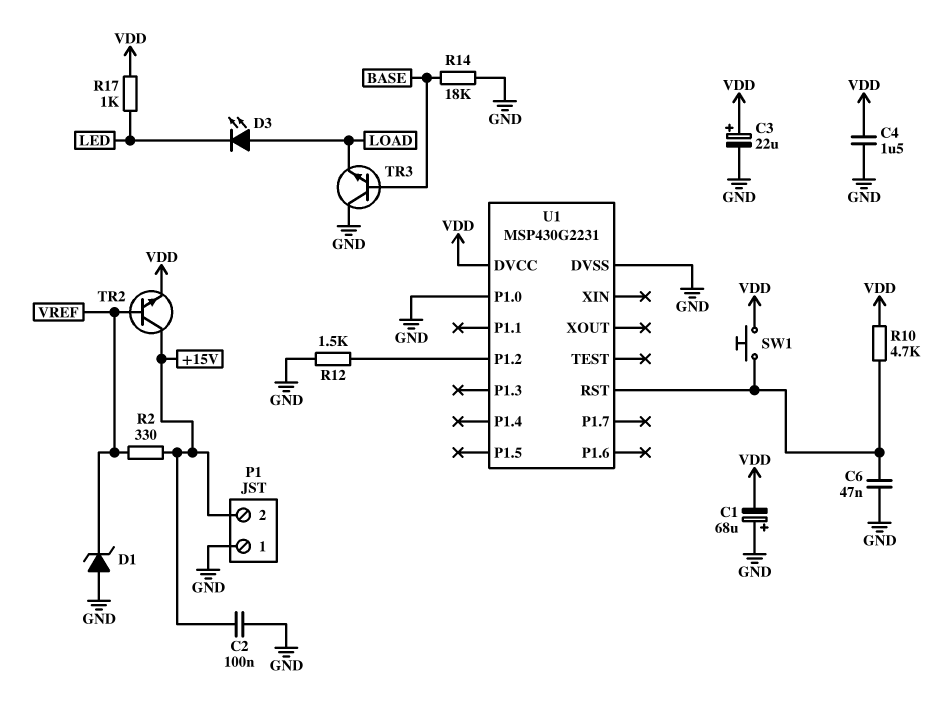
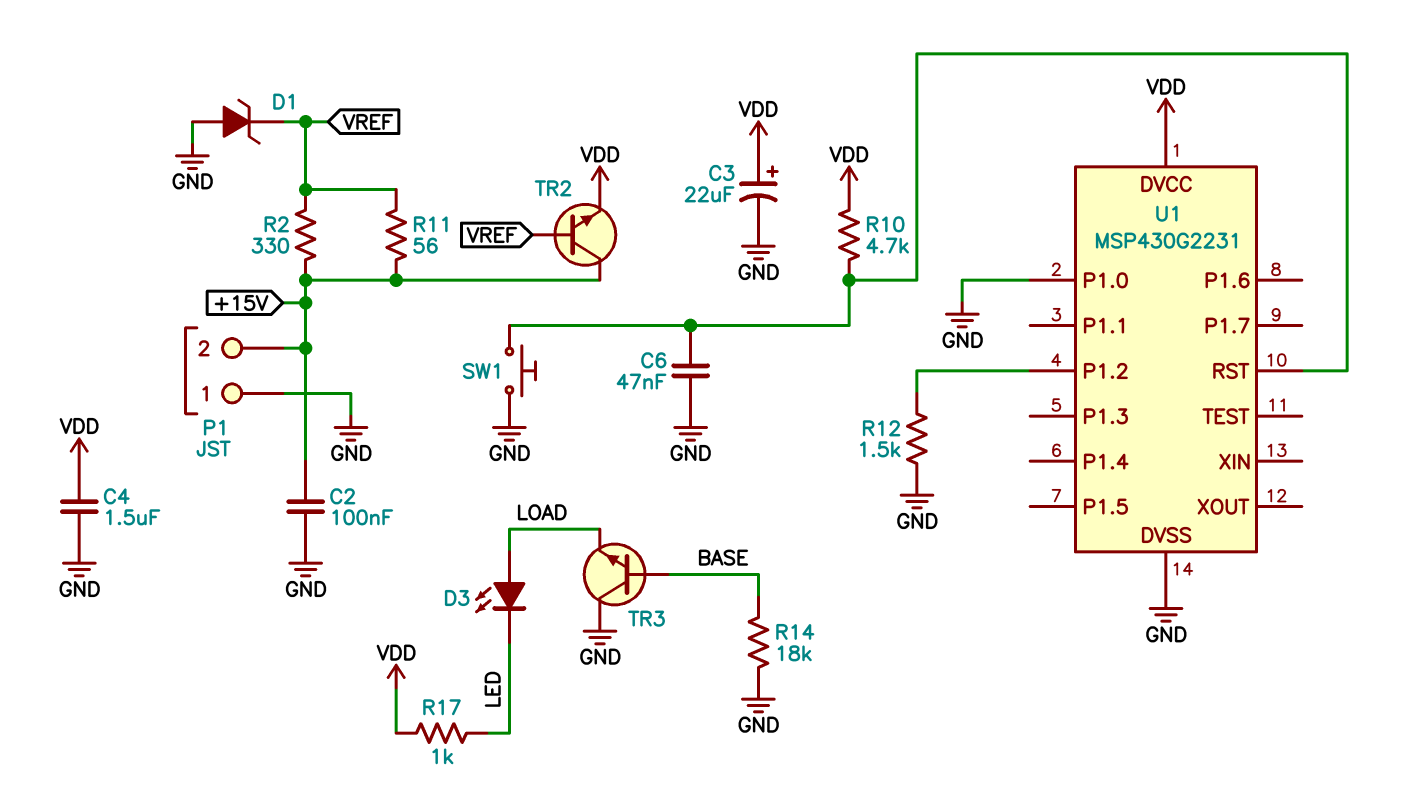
C1: 68uF (plus GND, minus VDD) -> none
R11: none -> 56 (+15V, VREF)
SW1: button (U1/RST, VDD) -> button (GND, U1/RST)

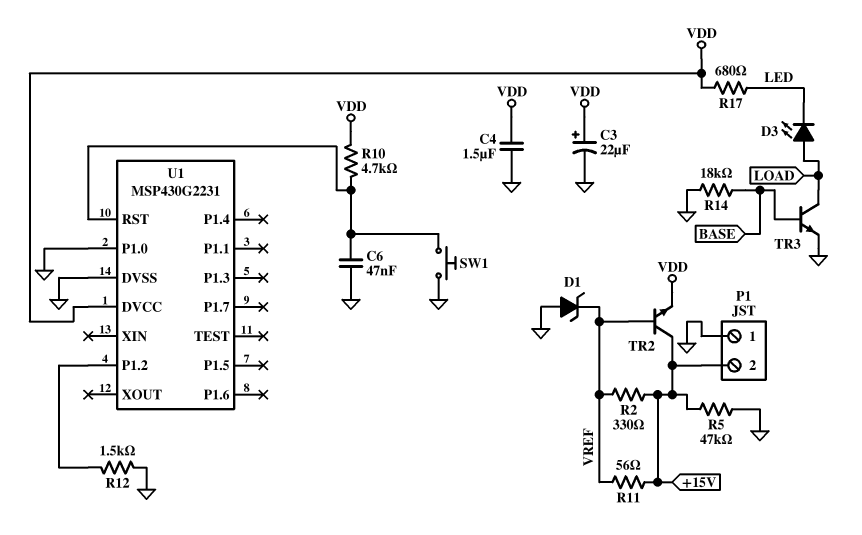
C2: 100nF (+15V, GND) -> none
R5: none -> 47k (+15V, GND)
R17: 1k (LED, VDD) -> 680 (LED, VDD)
TR3: NPN (B BASE, C GND, E LOAD) -> NPN (B BASE, C LOAD, E GND)

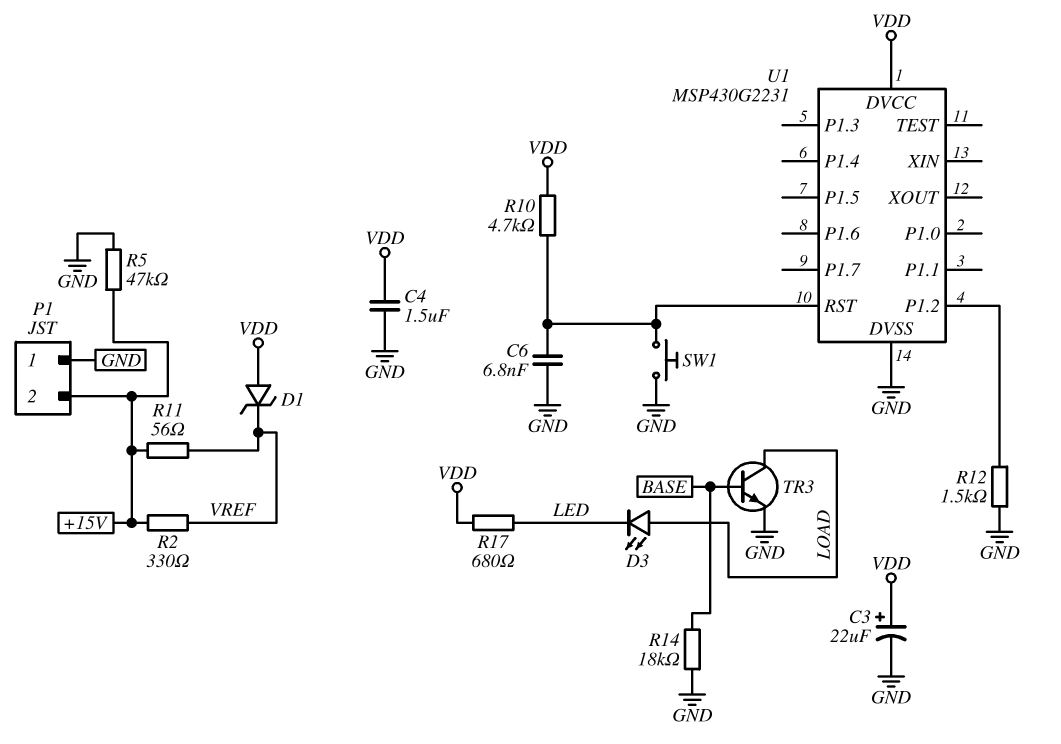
C6: 47nF (GND, U1/RST) -> 6.8nF (GND, U1/RST)
D1: zener (A GND, K VREF) -> zener (A VDD, K VREF)
TR2: NPN (B VREF, C +15V, E VDD) -> none
U1 pin P1.0: GND -> none

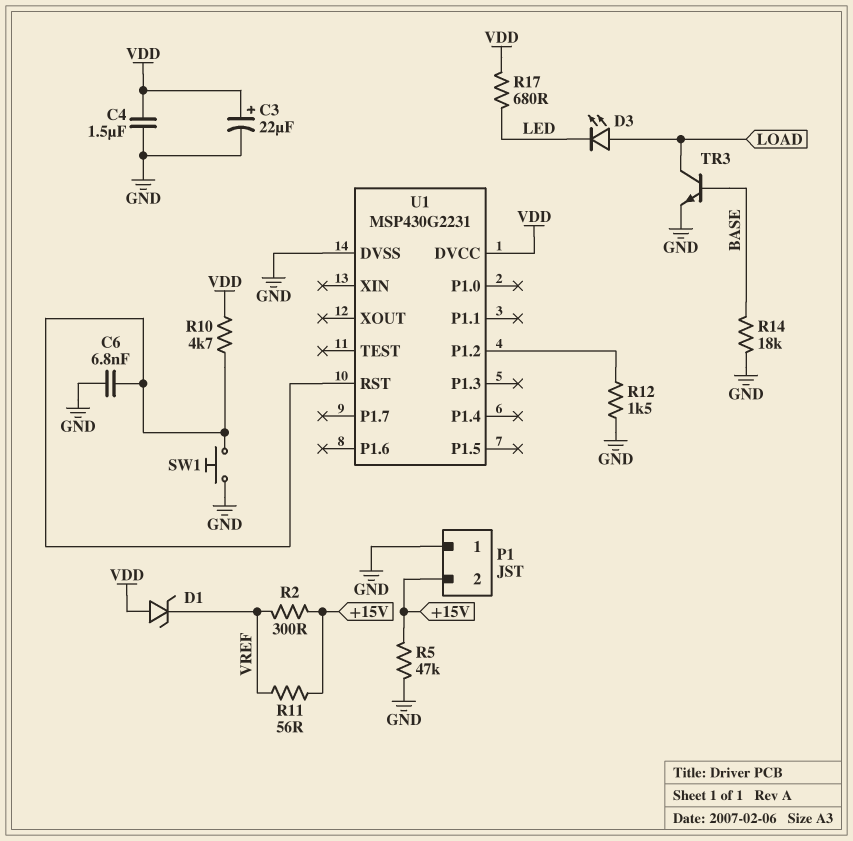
R2: 330 (+15V, VREF) -> 300 (+15V, VREF)

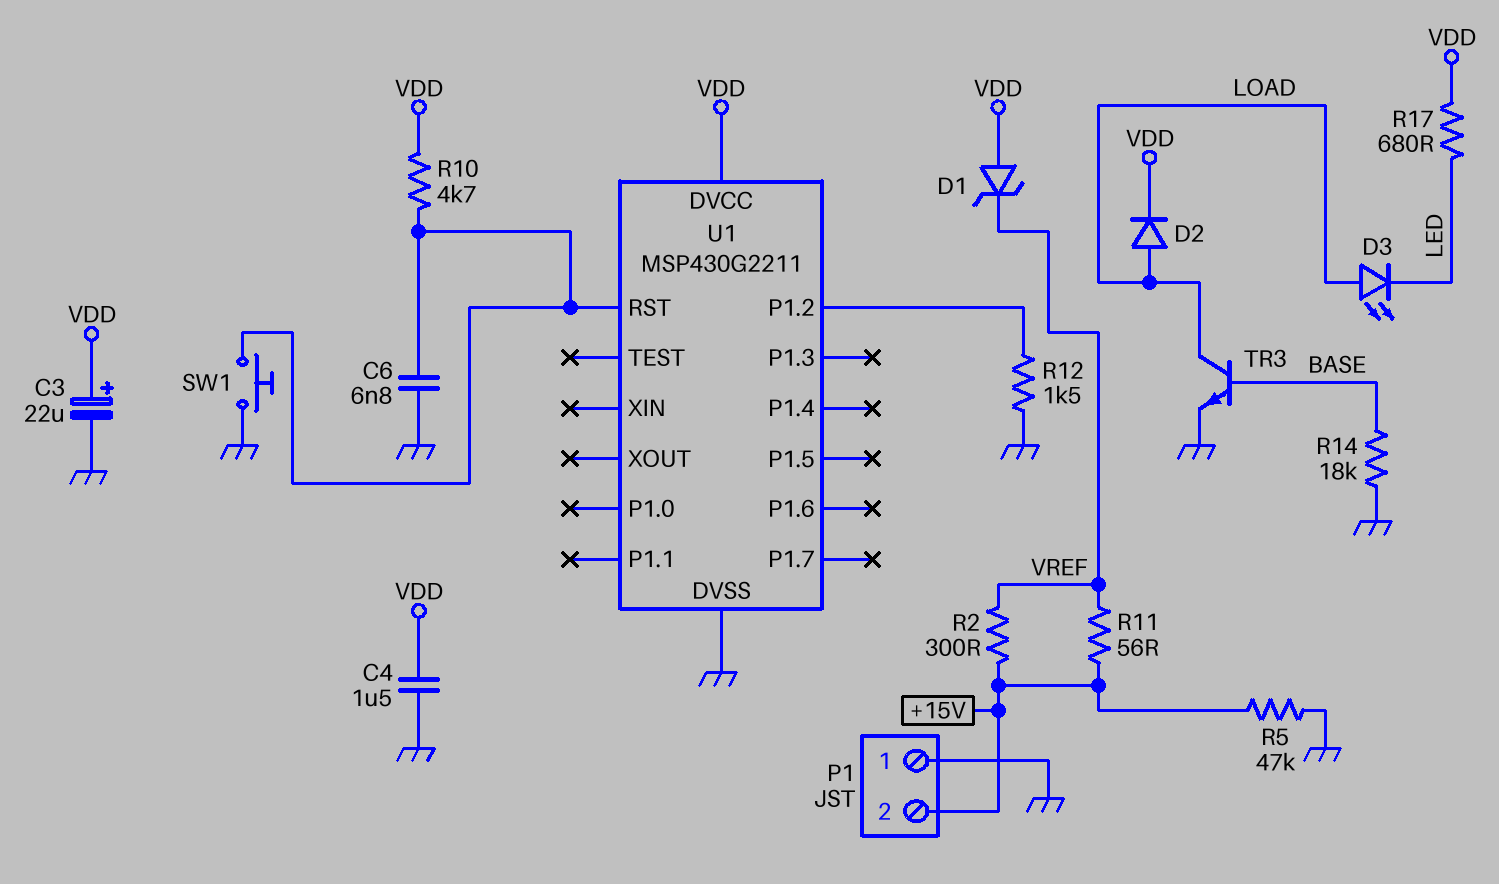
D2: none -> diode (A LOAD, K VDD)
U1: MSP430G2231 -> MSP430G2211

